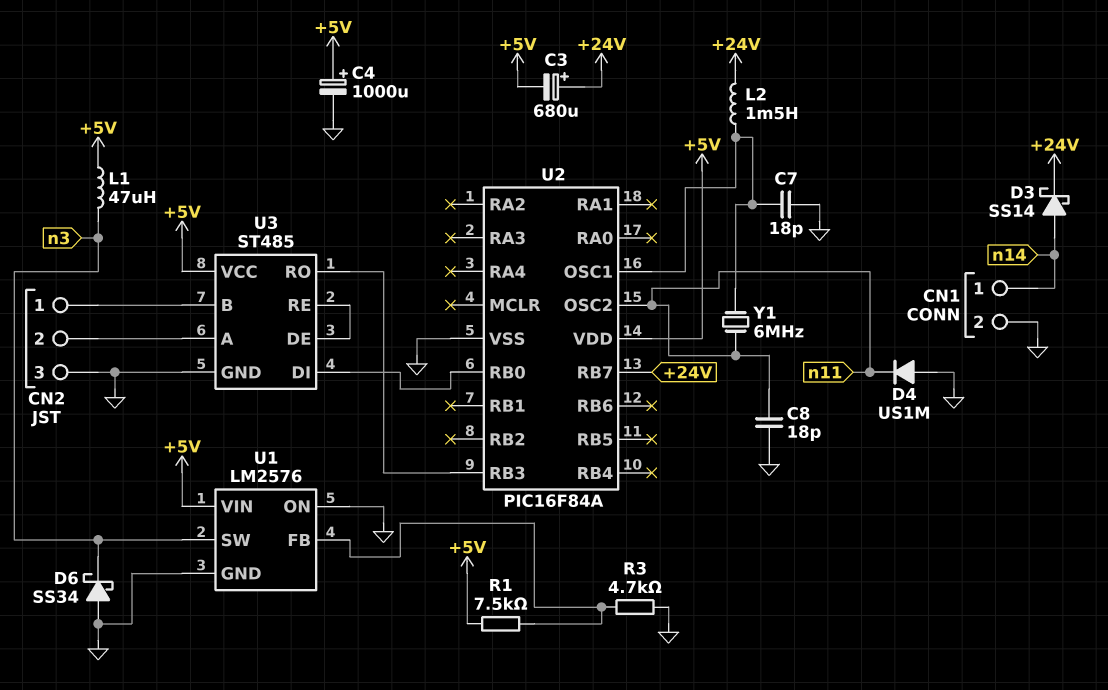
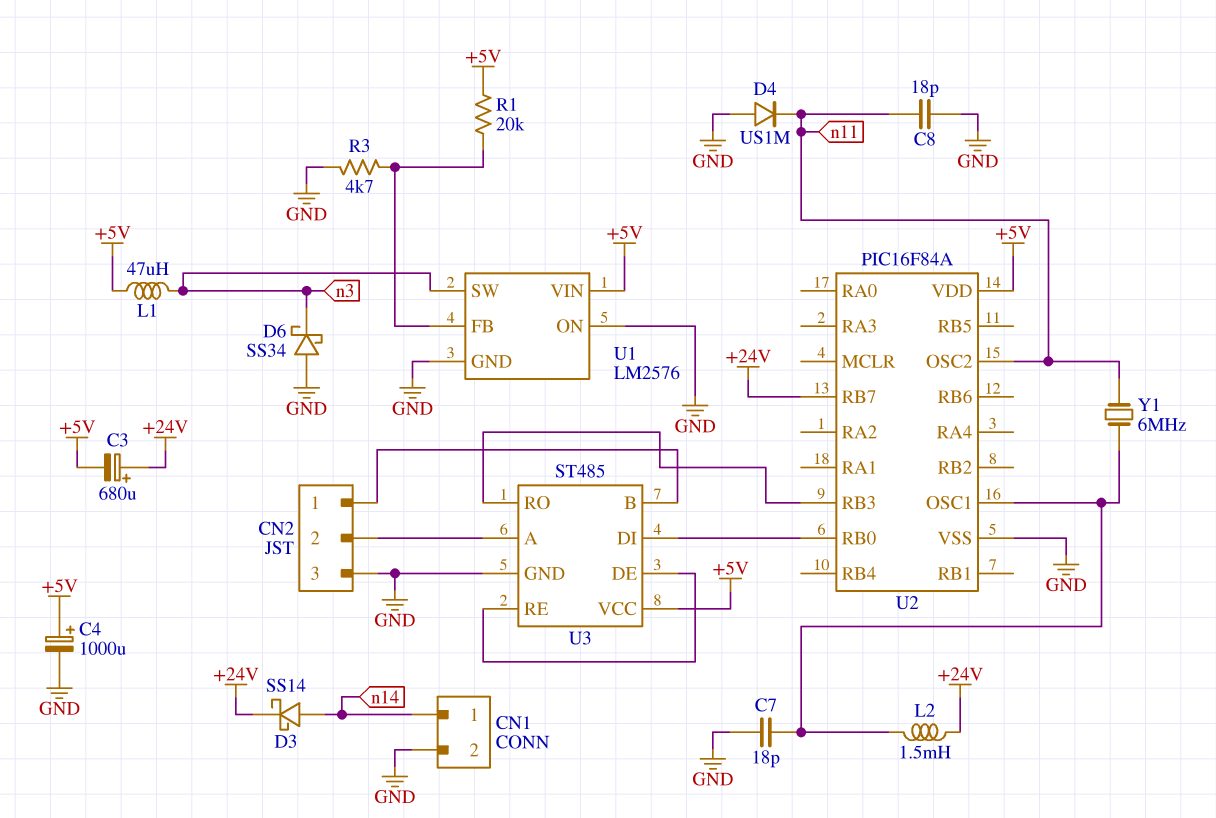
R1: 7.5k (+5V, U1/FB) -> 20k (+5V, U1/FB)

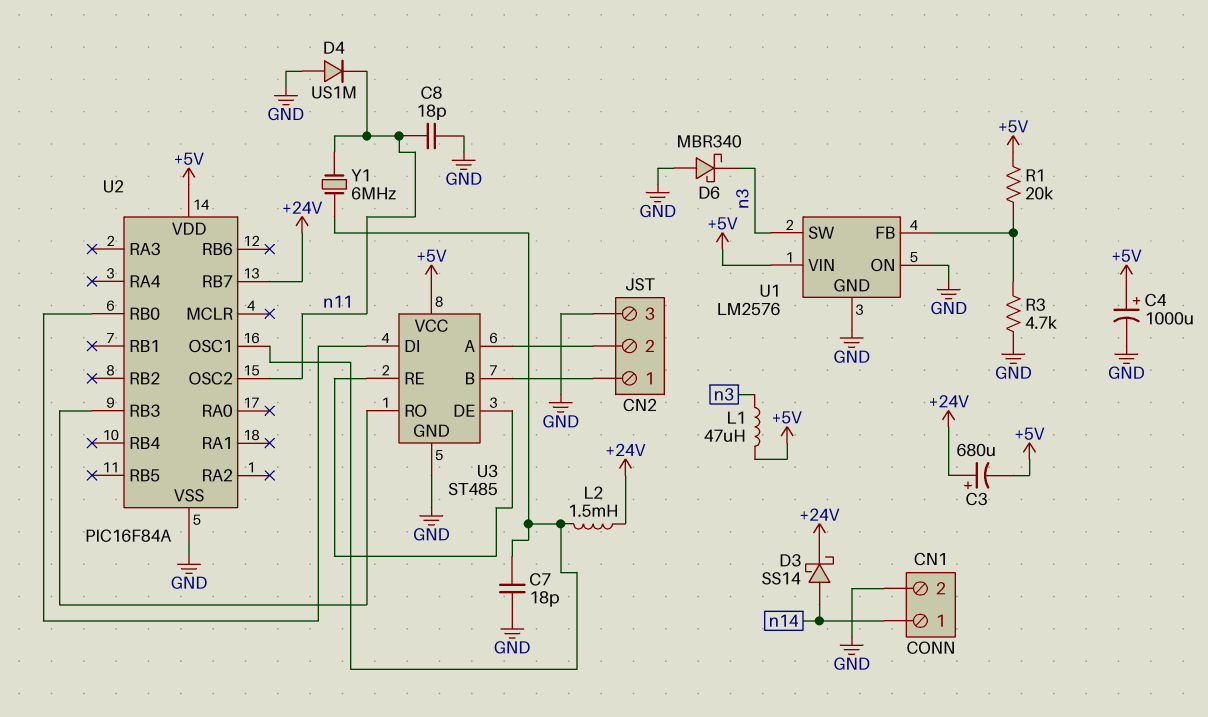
D6: schottky SS34 (A GND, K n3) -> schottky MBR340 (A GND, K n3)

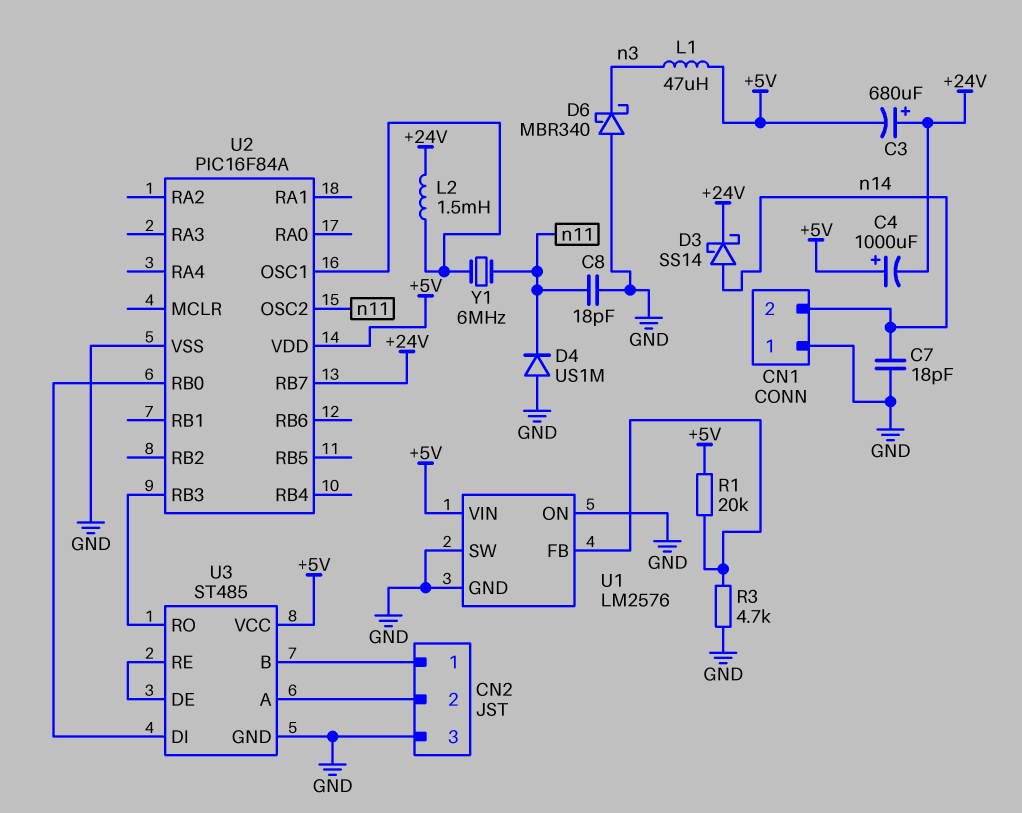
C4: 1000uF (plus +5V, minus GND) -> 1000uF (plus +5V, minus +24V)
C7: 18pF (GND, U2/OSC1) -> 18pF (GND, n14)
CN1 pin 1: n14 -> GND
CN1 pin 2: GND -> n14
U1 pin SW: n3 -> GND

